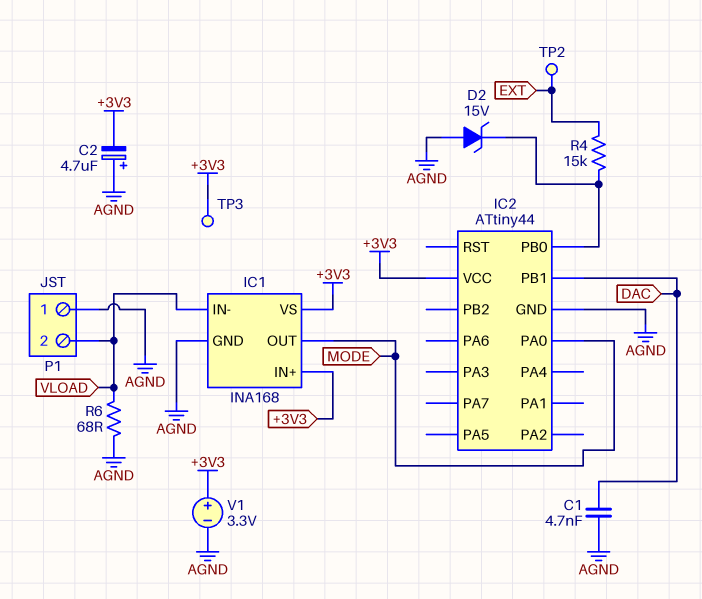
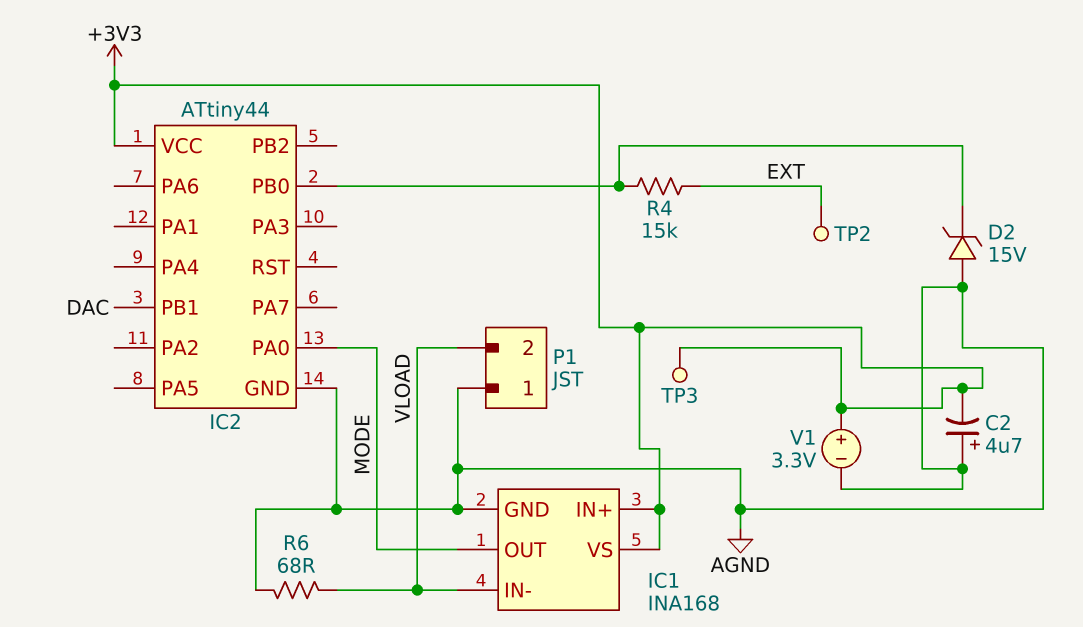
C1: 4.7nF (AGND, DAC) -> none

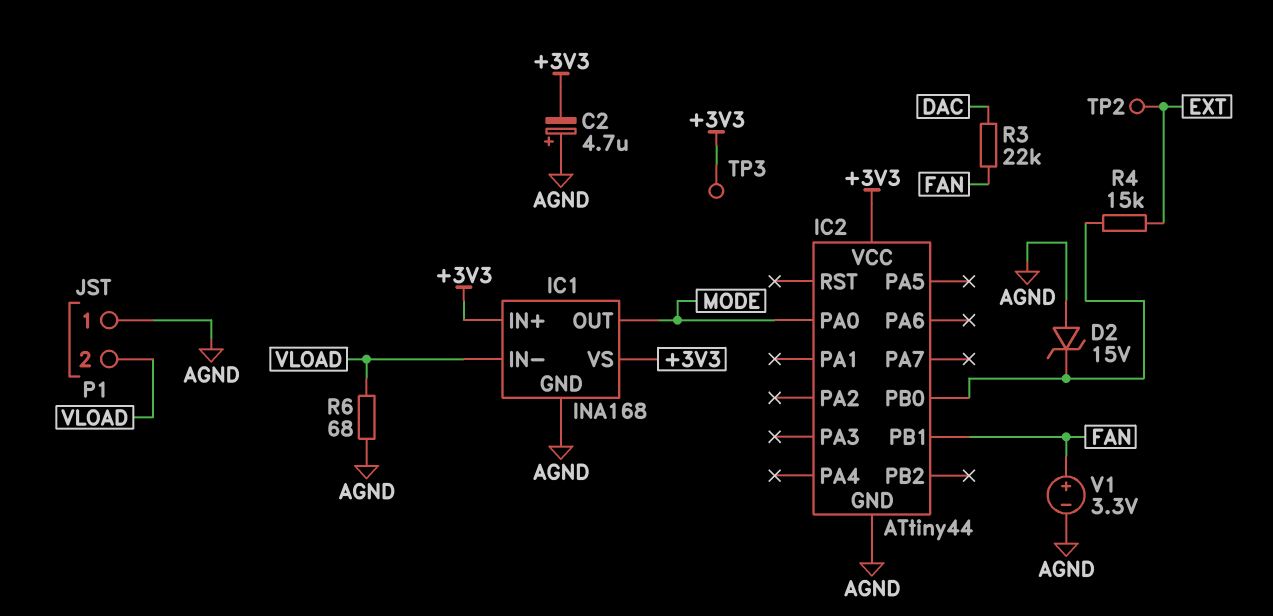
IC2 pin PB1: DAC -> FAN
R3: none -> 22k (DAC, FAN)
V1: 3.3V (plus +3V3, minus AGND) -> 3.3V (plus FAN, minus AGND)

